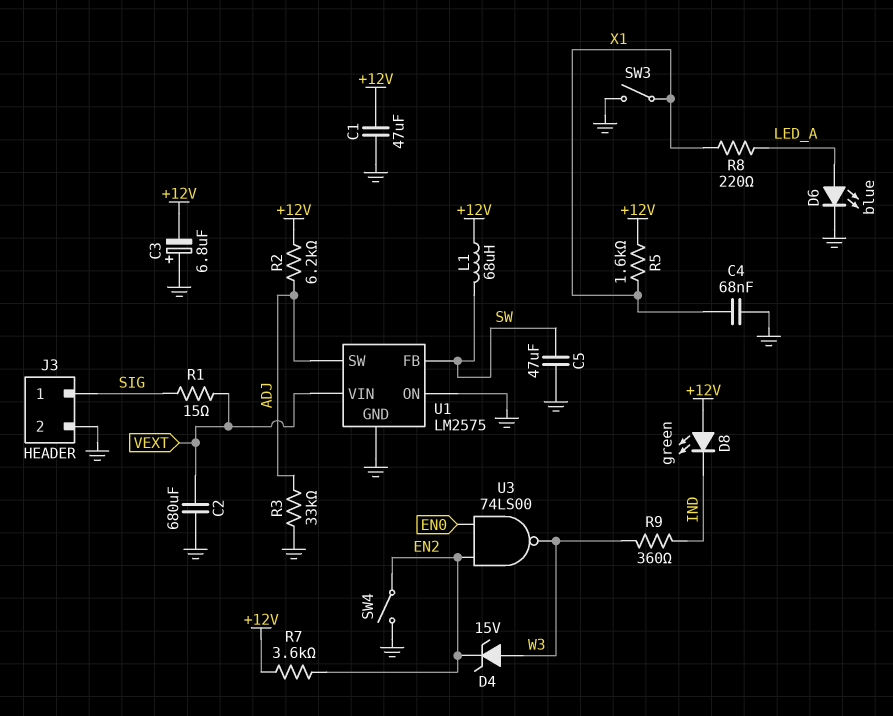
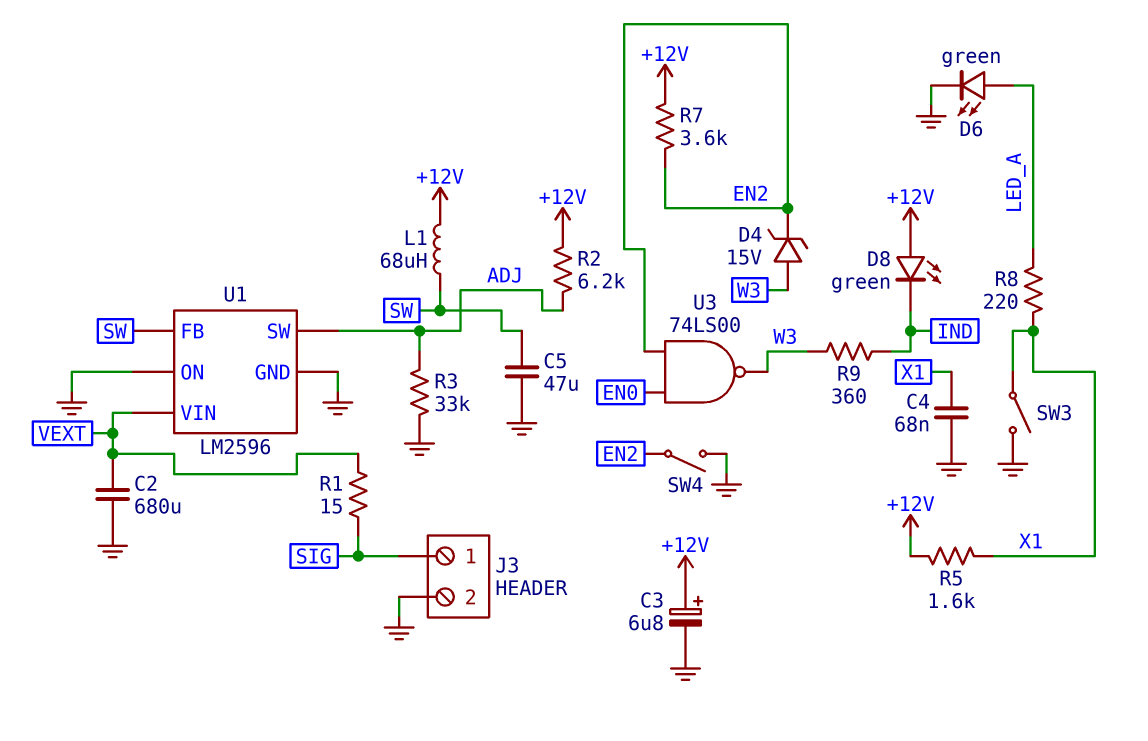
C1: 47uF (+12V, GND) -> none
C3: 6.8uF (plus GND, minus +12V) -> 6.8uF (plus +12V, minus GND)
D6: LED blue (A LED_A, K GND) -> LED green (A LED_A, K GND)
U1: LM2575 -> LM2596

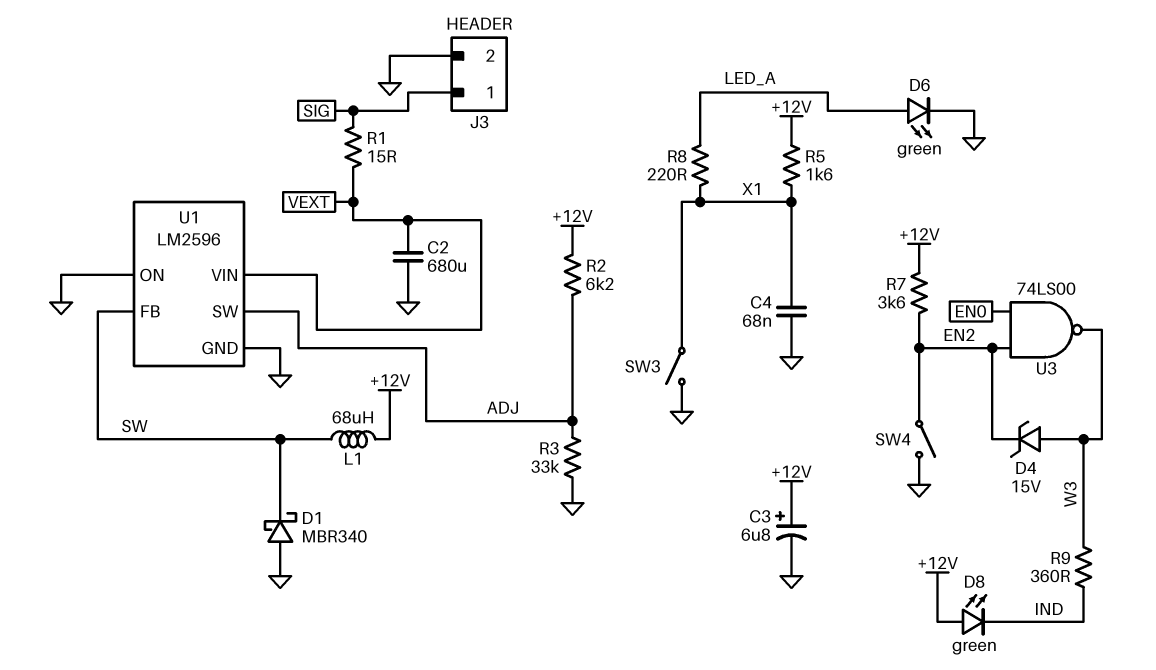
C5: 47uF (GND, SW) -> none
D1: none -> schottky MBR340 (A GND, K SW)

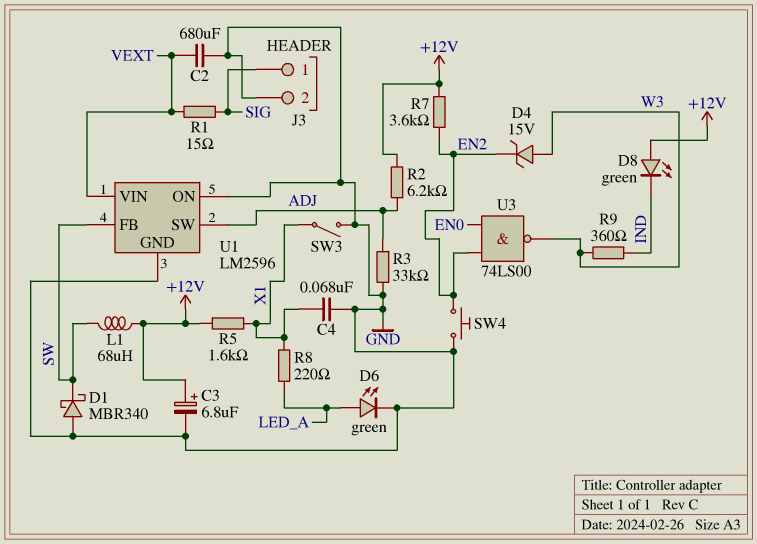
SW4: switch (EN2, GND) -> button (EN2, GND)

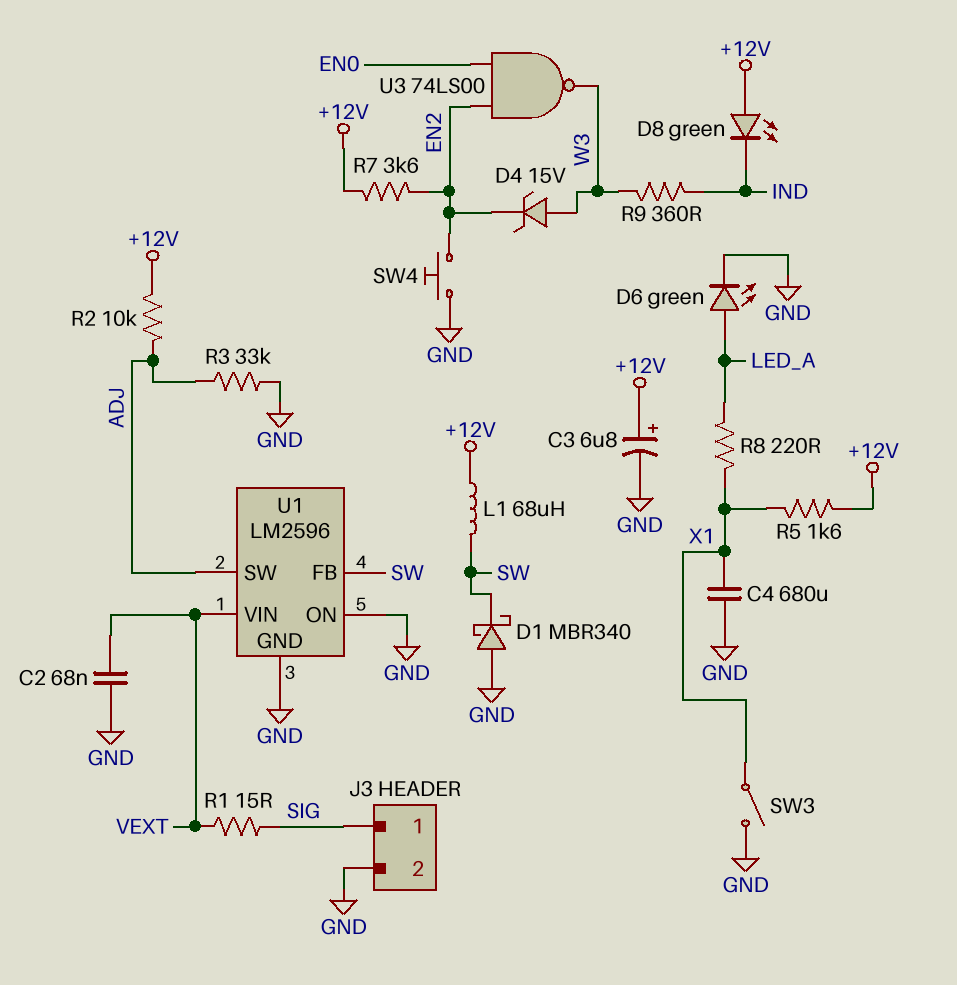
C2: 680uF (GND, VEXT) -> 68nF (GND, VEXT)
C4: 68nF (GND, X1) -> 680uF (GND, X1)
R2: 6.2k (+12V, ADJ) -> 10k (+12V, ADJ)

